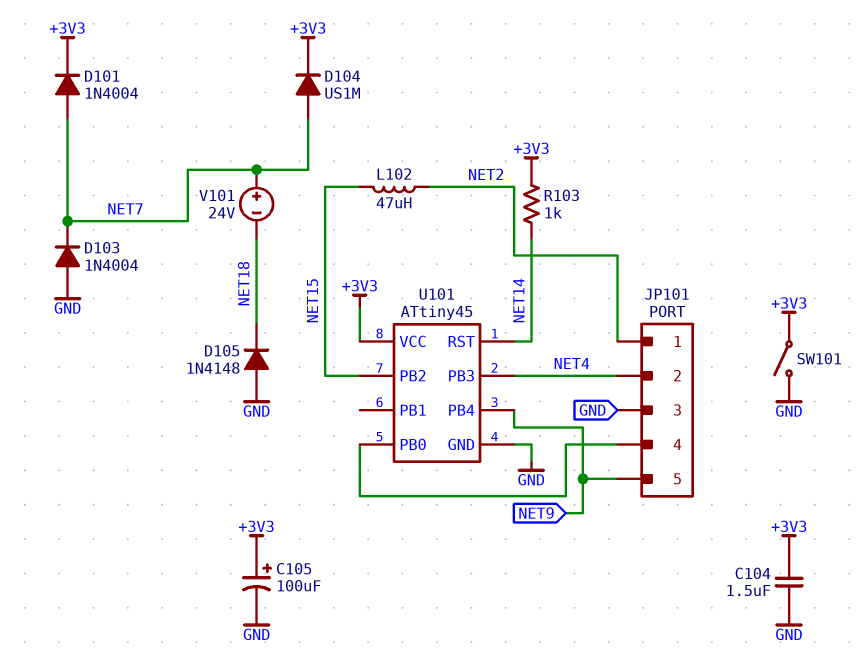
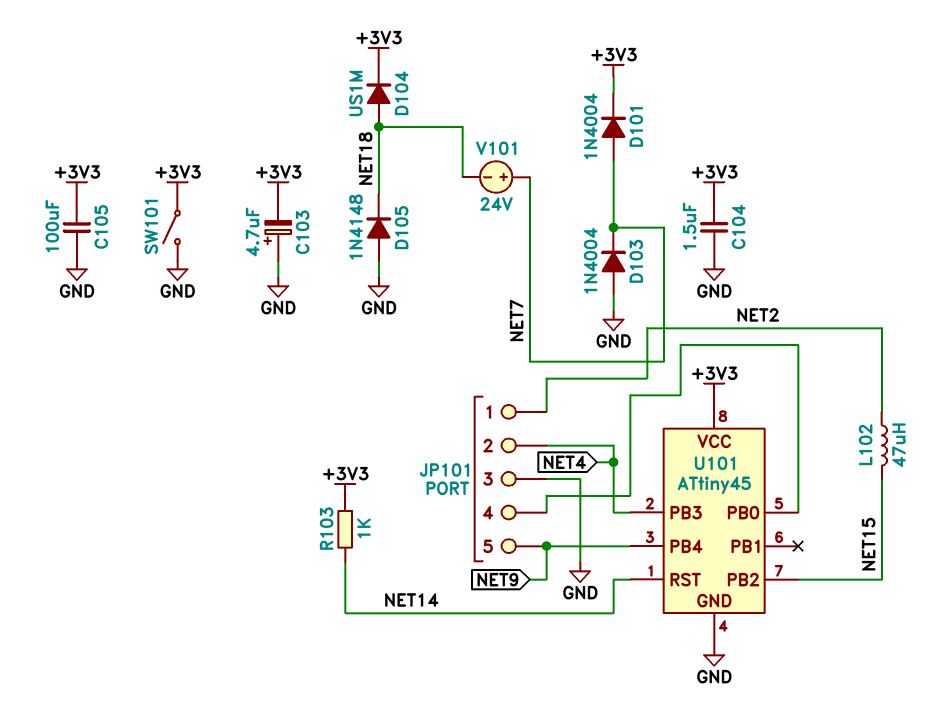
C103: none -> 4.7uF (plus GND, minus +3V3)
C105: 100uF (plus +3V3, minus GND) -> 100uF (+3V3, GND)
D104: diode US1M (A NET7, K +3V3) -> diode US1M (A NET18, K +3V3)

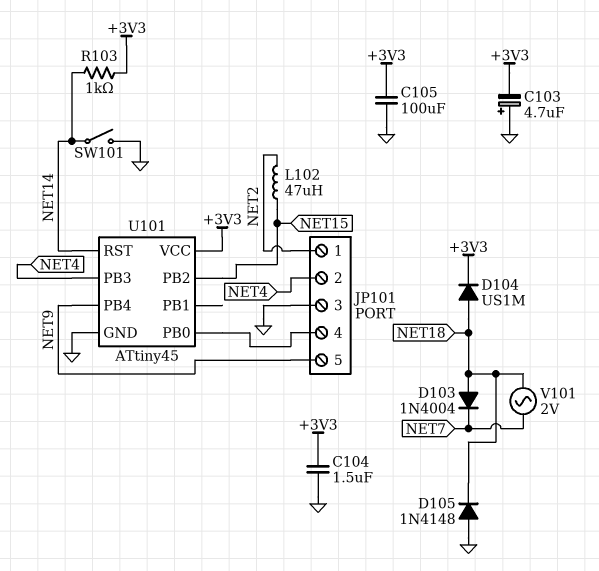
D101: diode 1N4004 (A NET7, K +3V3) -> none
D103: diode 1N4004 (A GND, K NET7) -> diode 1N4004 (A NET18, K NET7)
SW101: switch (+3V3, GND) -> switch (GND, NET14)
V101: 24V (plus NET7, minus NET18) -> AC 2V (NET7, NET18)

